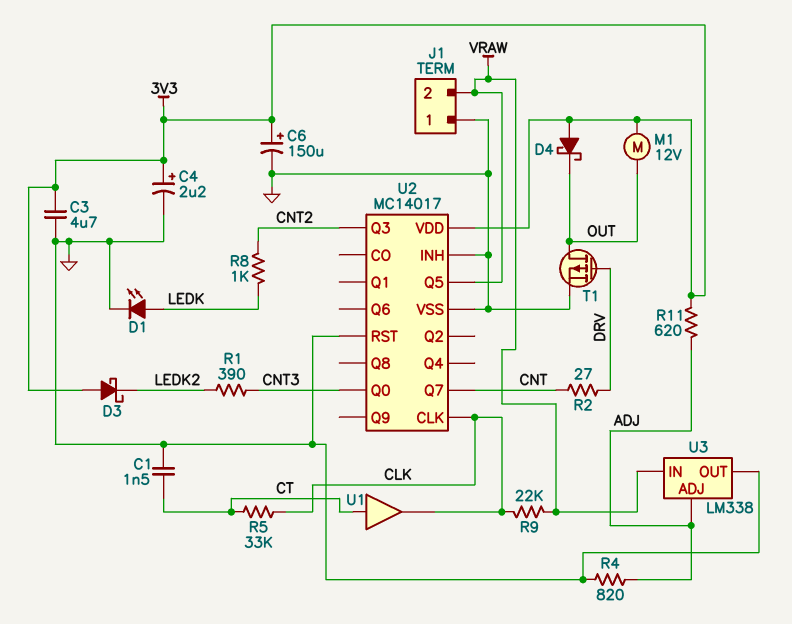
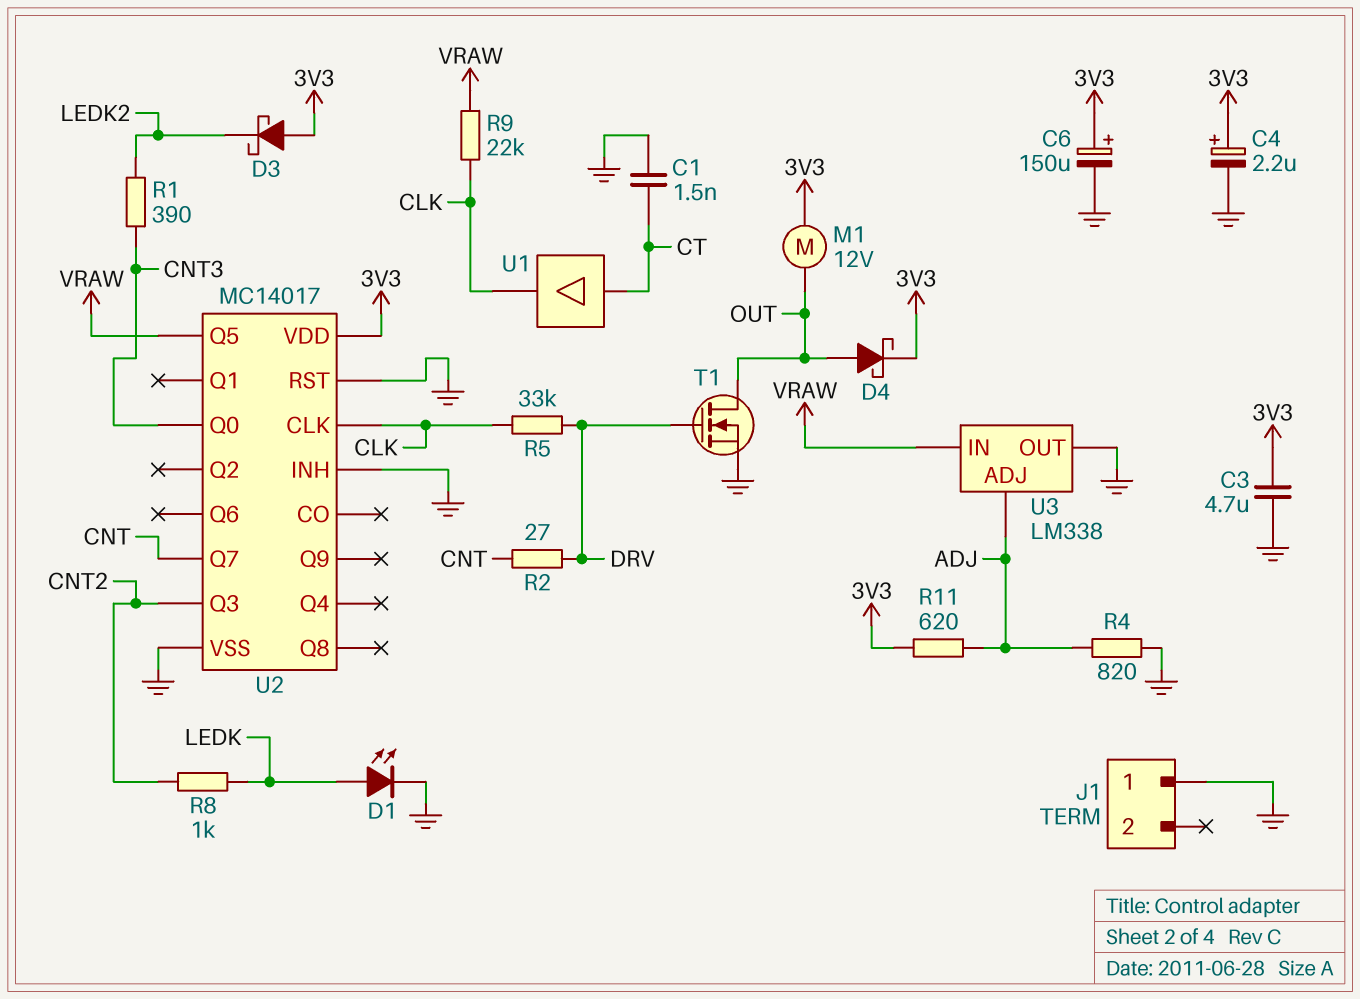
D4: schottky (A 3V3, K OUT) -> schottky (A OUT, K 3V3)
J1 pin 2: VRAW -> none
R5: 33k (CLK, CT) -> 33k (CLK, DRV)
T1: PMOS (G DRV, D OUT, S GND) -> NMOS (G DRV, D OUT, S GND)

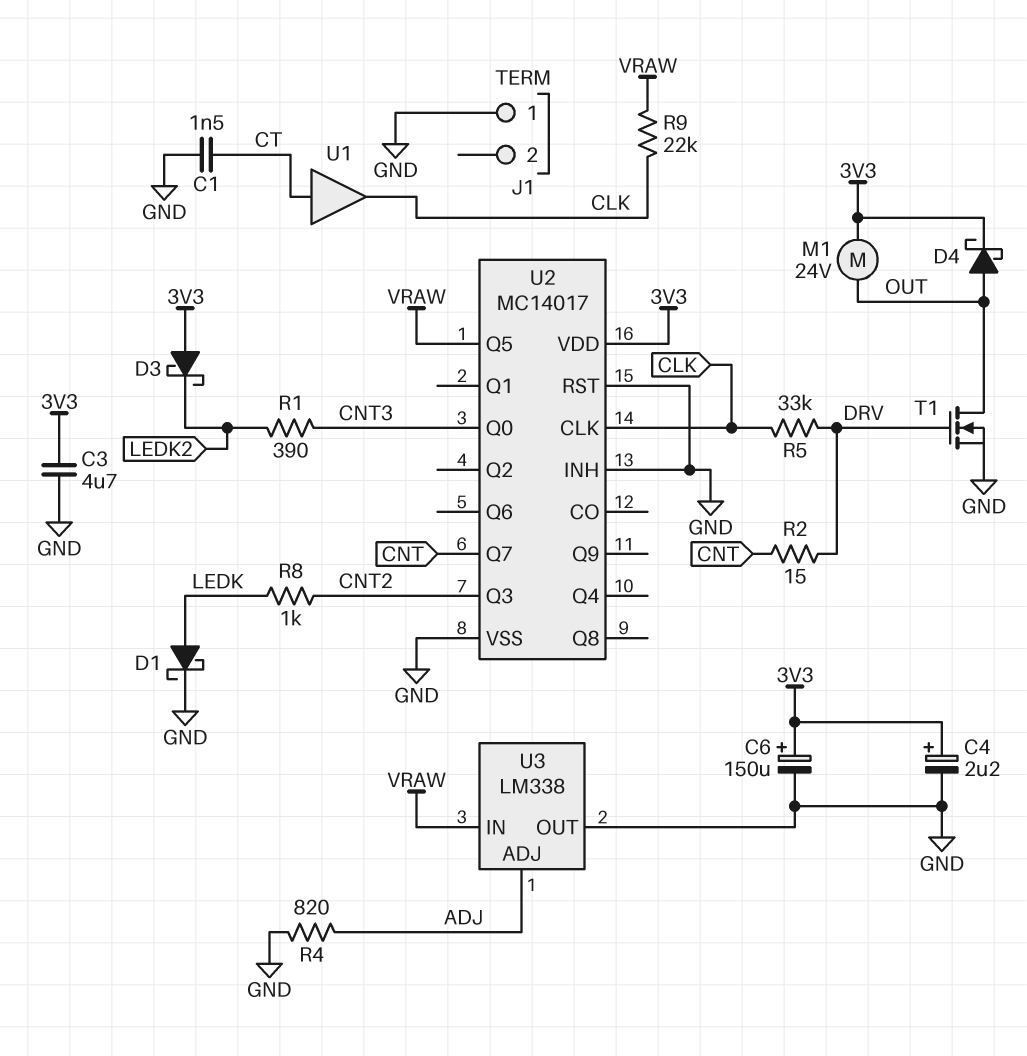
D1: LED (A LEDK, K GND) -> schottky (A LEDK, K GND)
M1: motor 12V (3V3, OUT) -> motor 24V (3V3, OUT)
R2: 27 (CNT, DRV) -> 15 (CNT, DRV)
R11: 620 (3V3, ADJ) -> none

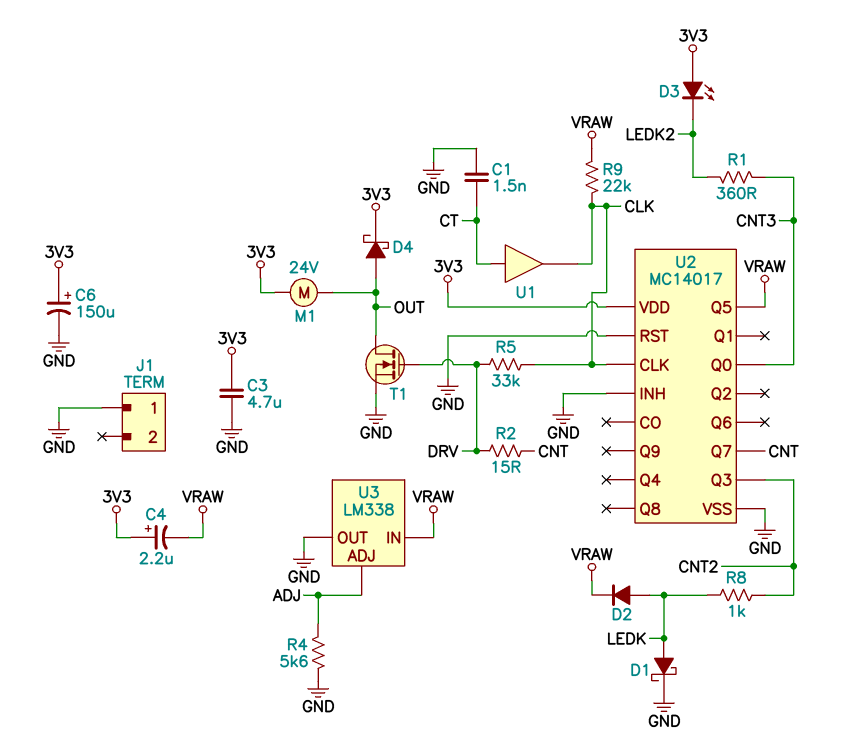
C4: 2.2uF (plus 3V3, minus GND) -> 2.2uF (plus 3V3, minus VRAW)
D2: none -> diode (A LEDK, K VRAW)
D3: schottky (A 3V3, K LEDK2) -> LED (A 3V3, K LEDK2)
R1: 390 (CNT3, LEDK2) -> 360 (CNT3, LEDK2)
R4: 820 (ADJ, GND) -> 5.6k (ADJ, GND)

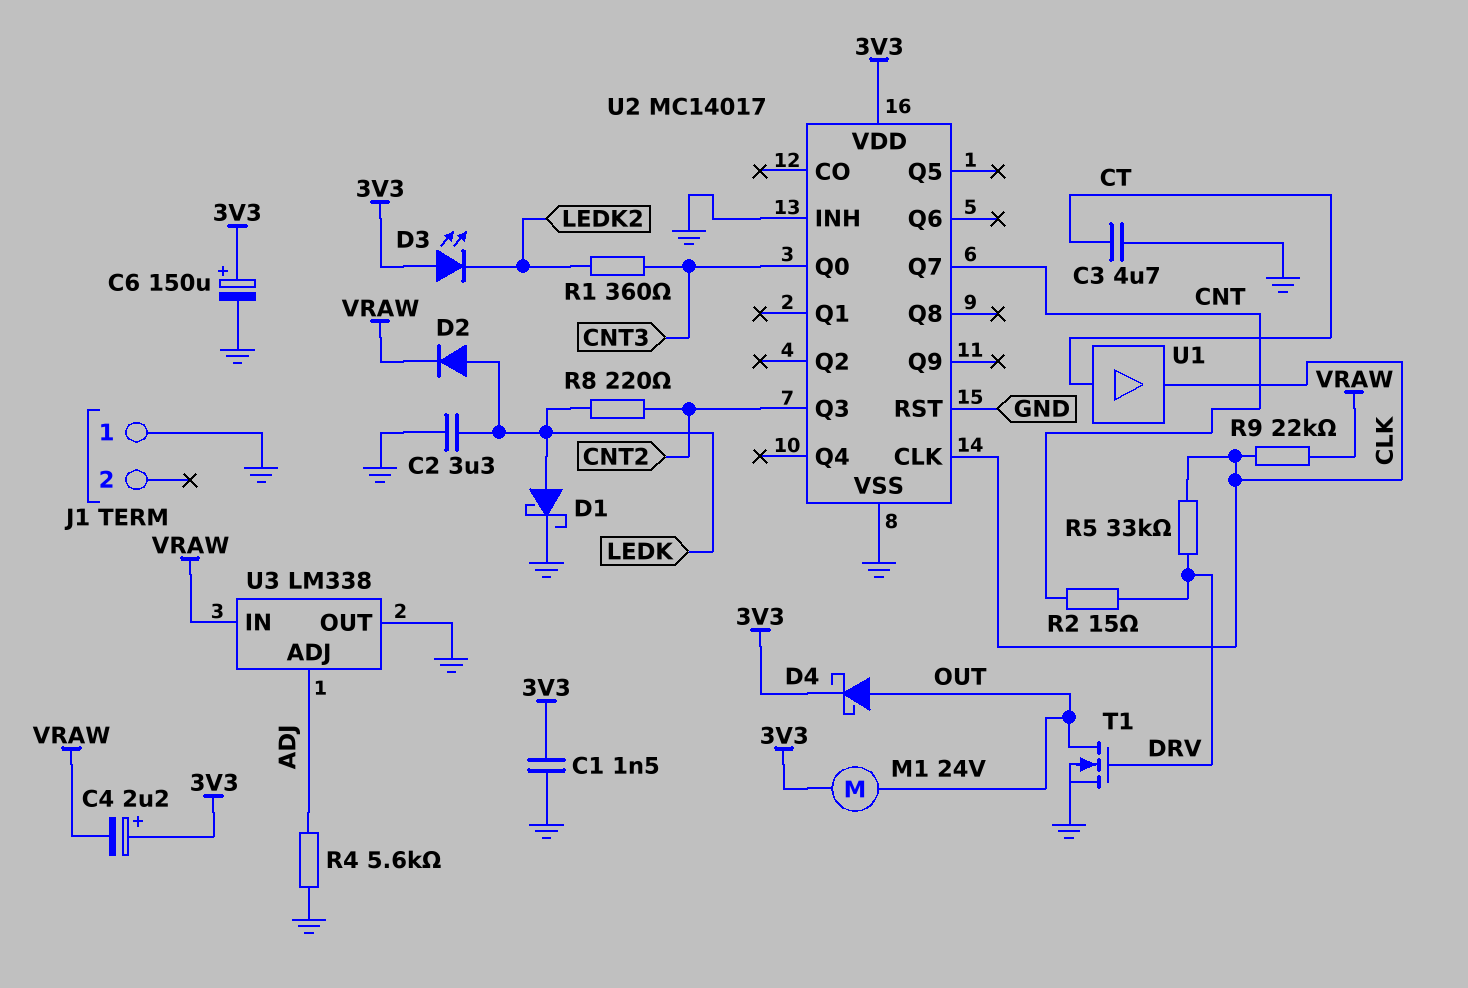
C1: 1.5nF (CT, GND) -> 1.5nF (3V3, GND)
C2: none -> 3.3uF (GND, LEDK)
C3: 4.7uF (3V3, GND) -> 4.7uF (CT, GND)
R8: 1k (CNT2, LEDK) -> 220 (CNT2, LEDK)
U2 pin Q5: VRAW -> none

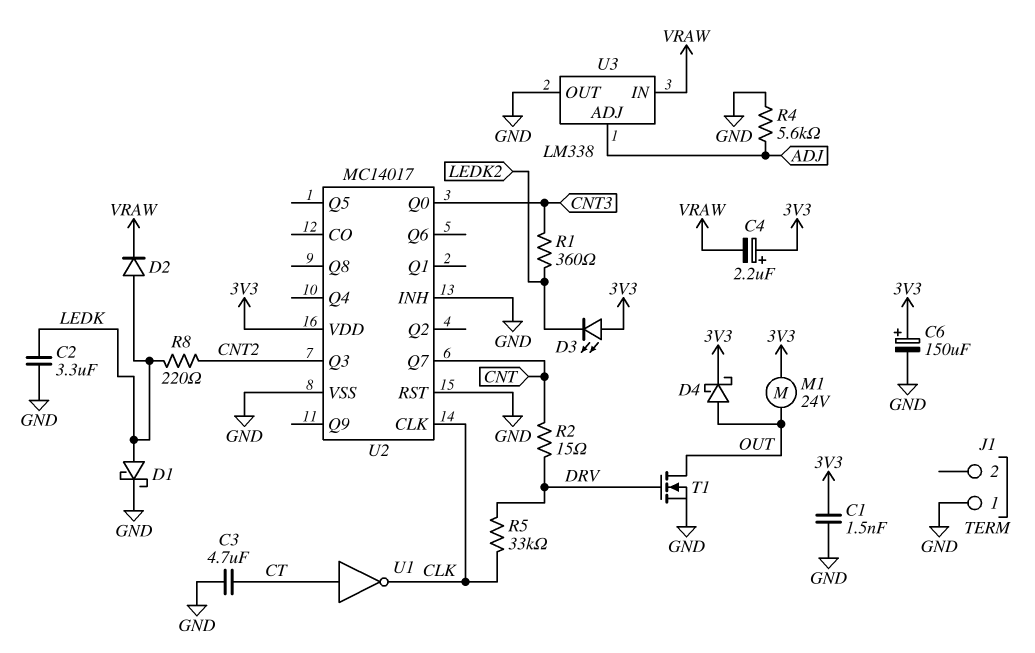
R9: 22k (CLK, VRAW) -> none
U1: buffer (in CT, out CLK) -> NOT (in CT, out CLK)

